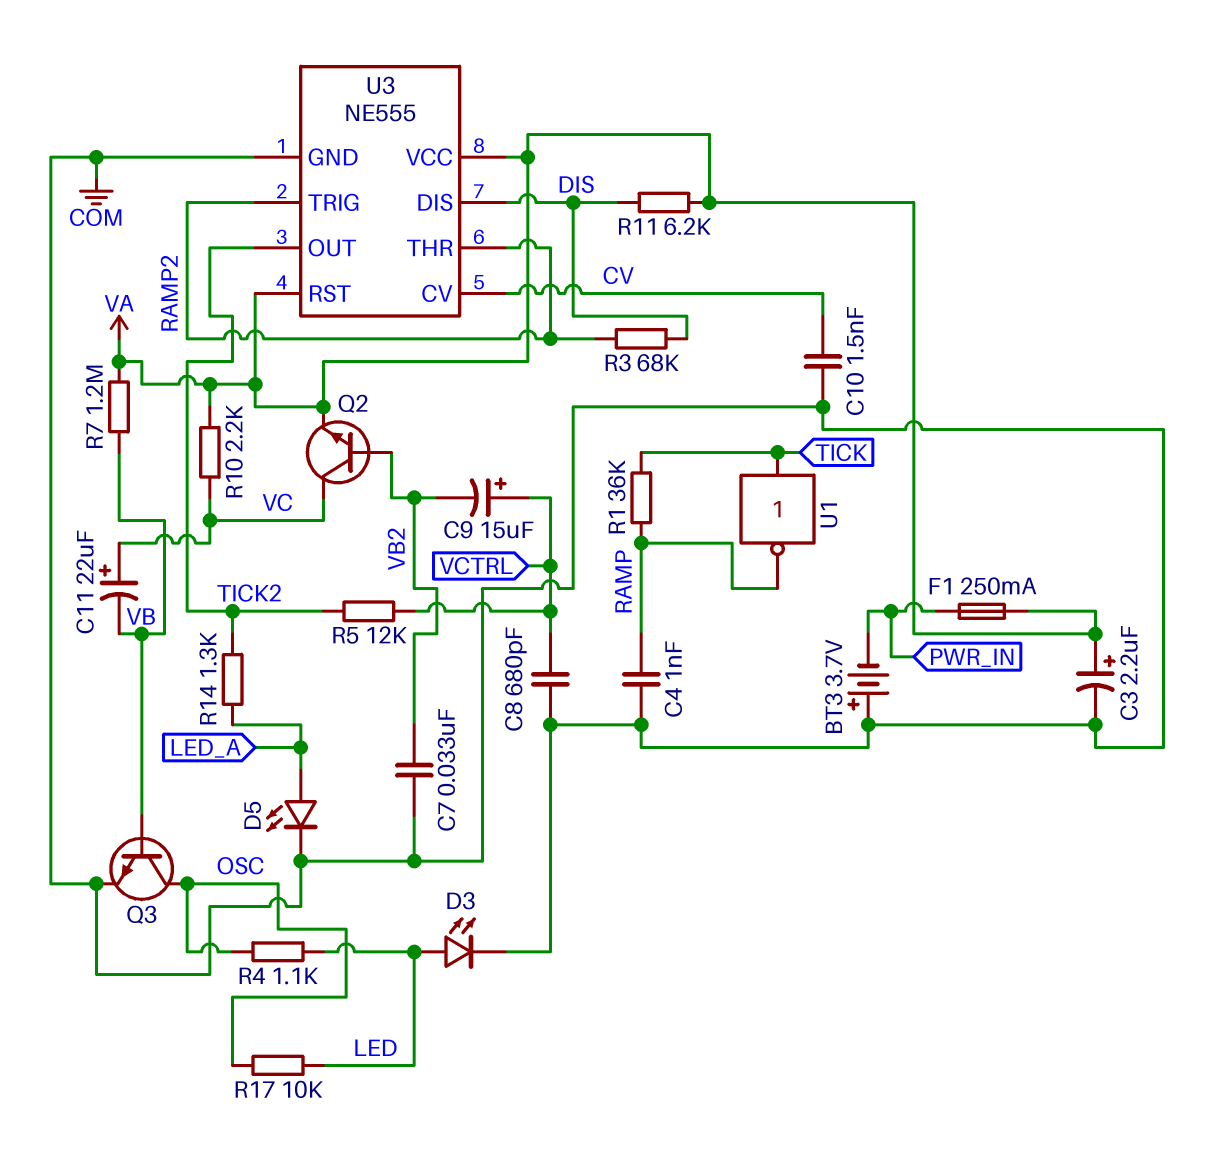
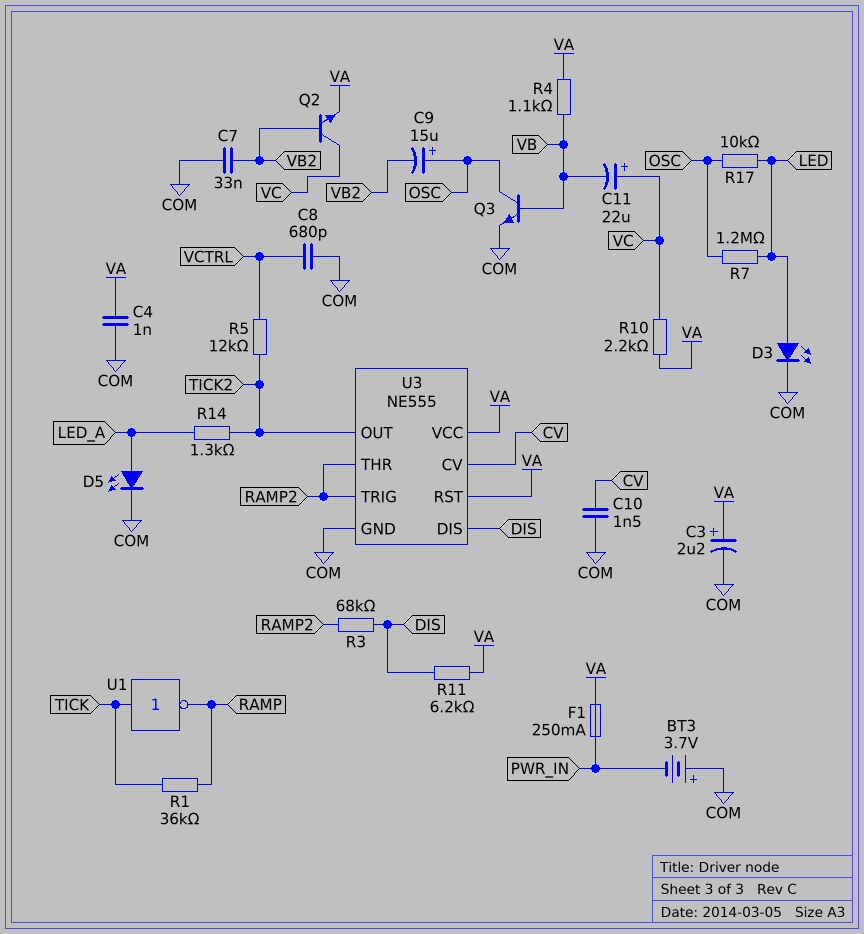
C4: 1nF (COM, RAMP) -> 1nF (COM, VA)
C9: 15uF (plus VCTRL, minus VB2) -> 15uF (plus OSC, minus VB2)
R4: 1.1k (LED, OSC) -> 1.1k (VA, VB)
R7: 1.2M (VA, VB) -> 1.2M (LED, OSC)

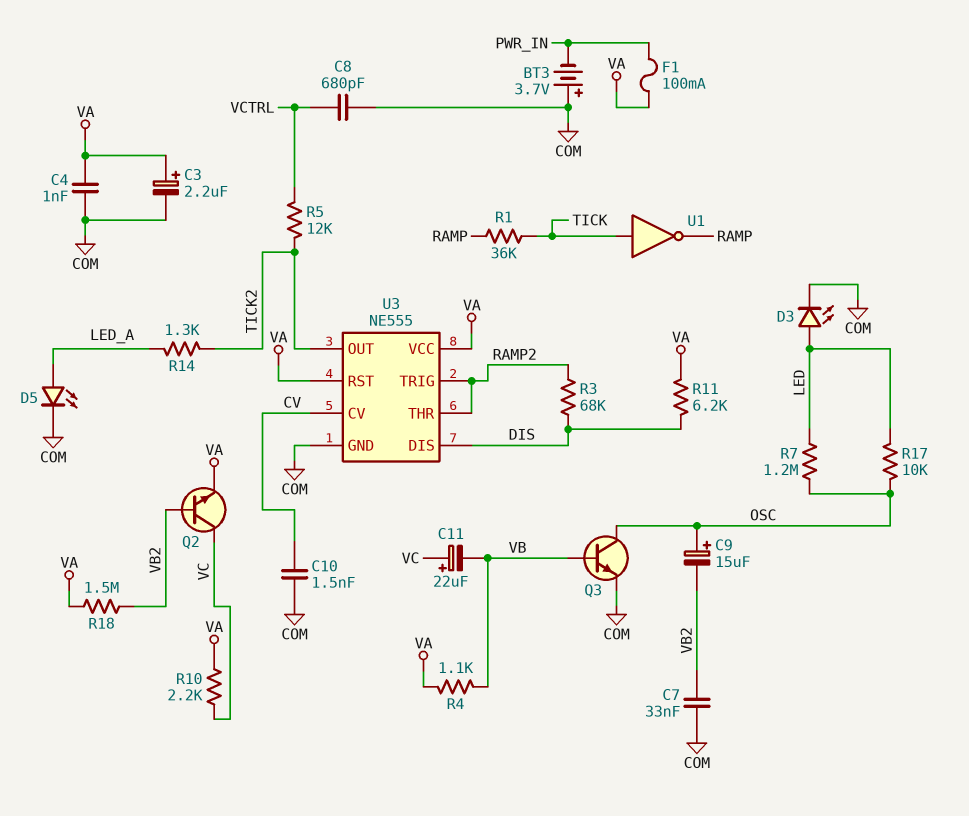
F1: 250mA (PWR_IN, VA) -> 100mA (PWR_IN, VA)
R18: none -> 1.5M (VA, VB2)

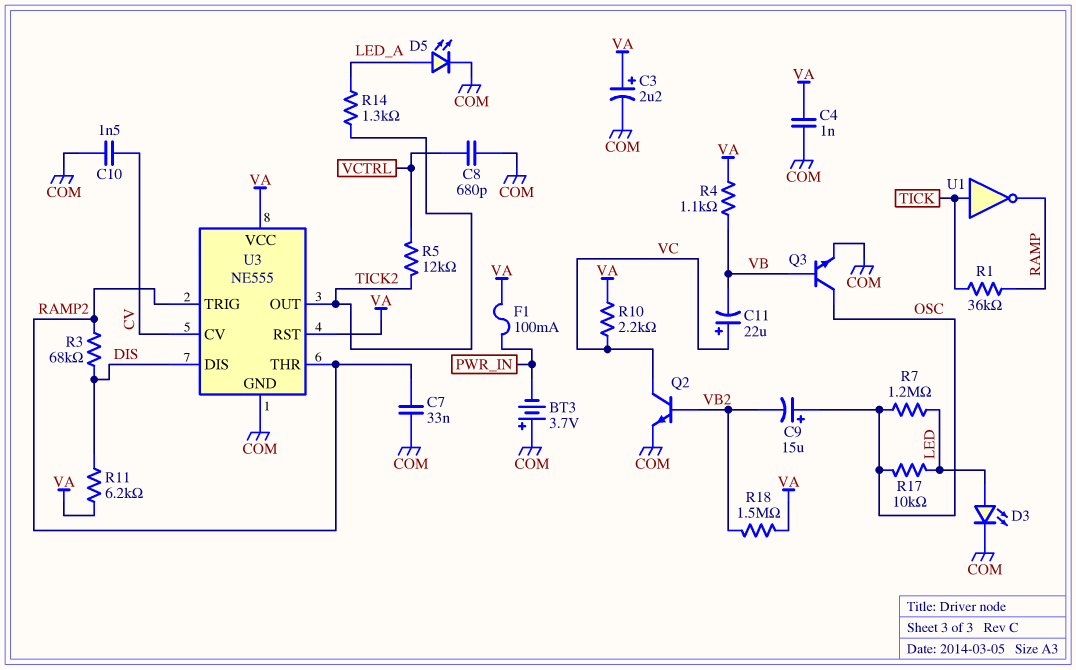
C7: 33nF (COM, VB2) -> 33nF (COM, RAMP2)
Q2: NPN (B VB2, C VC, E VA) -> NPN (B VB2, C VC, E COM)

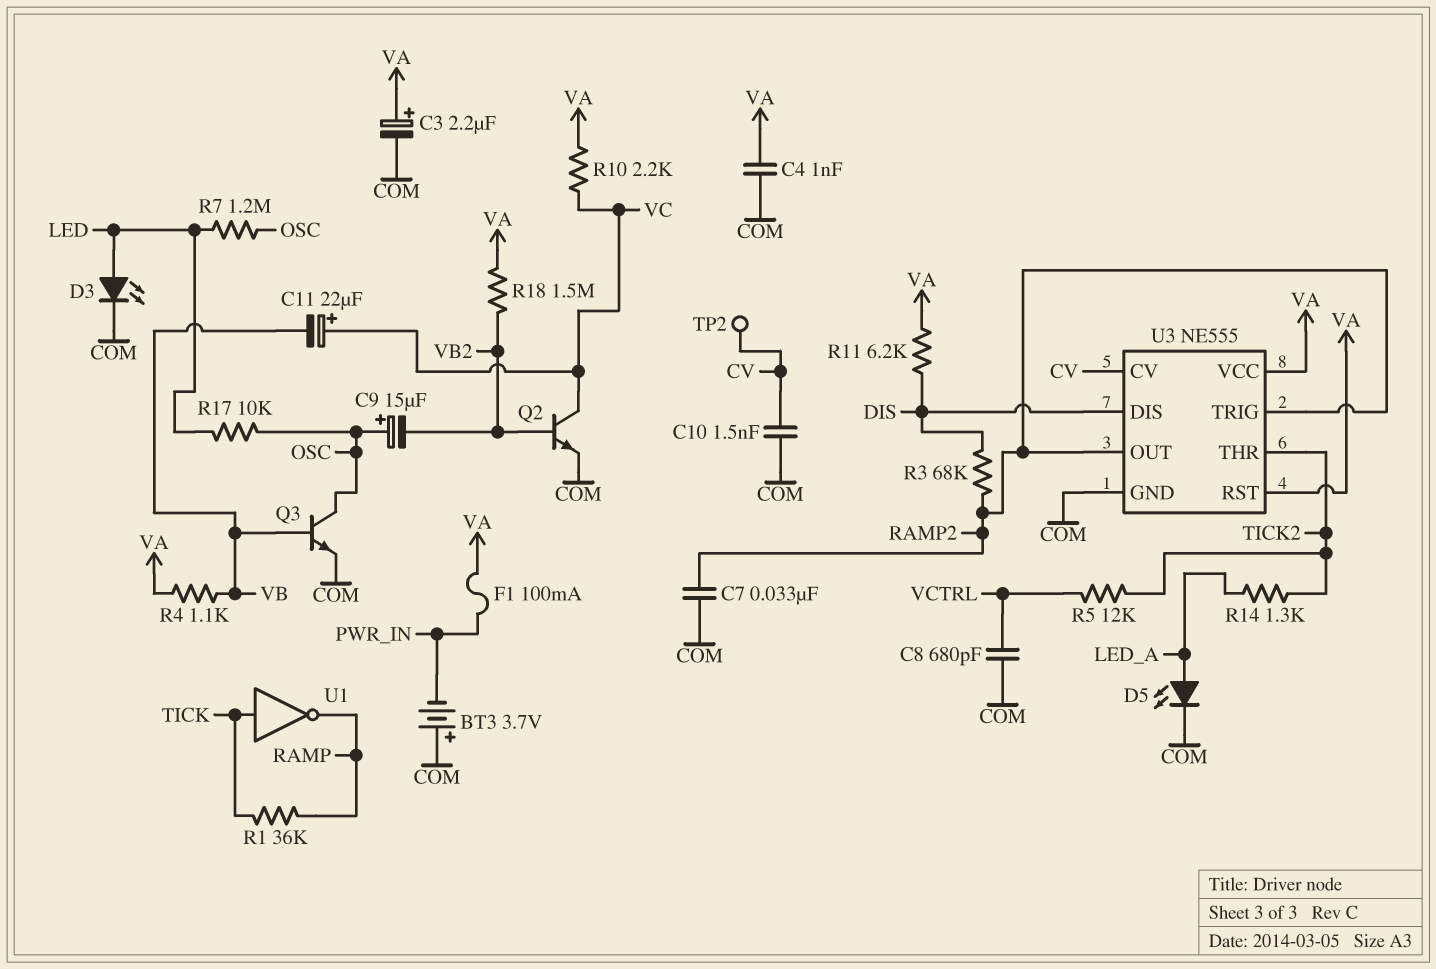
TP2: none -> test point (CV)
U3 pin OUT: TICK2 -> RAMP2
U3 pin THR: RAMP2 -> TICK2

